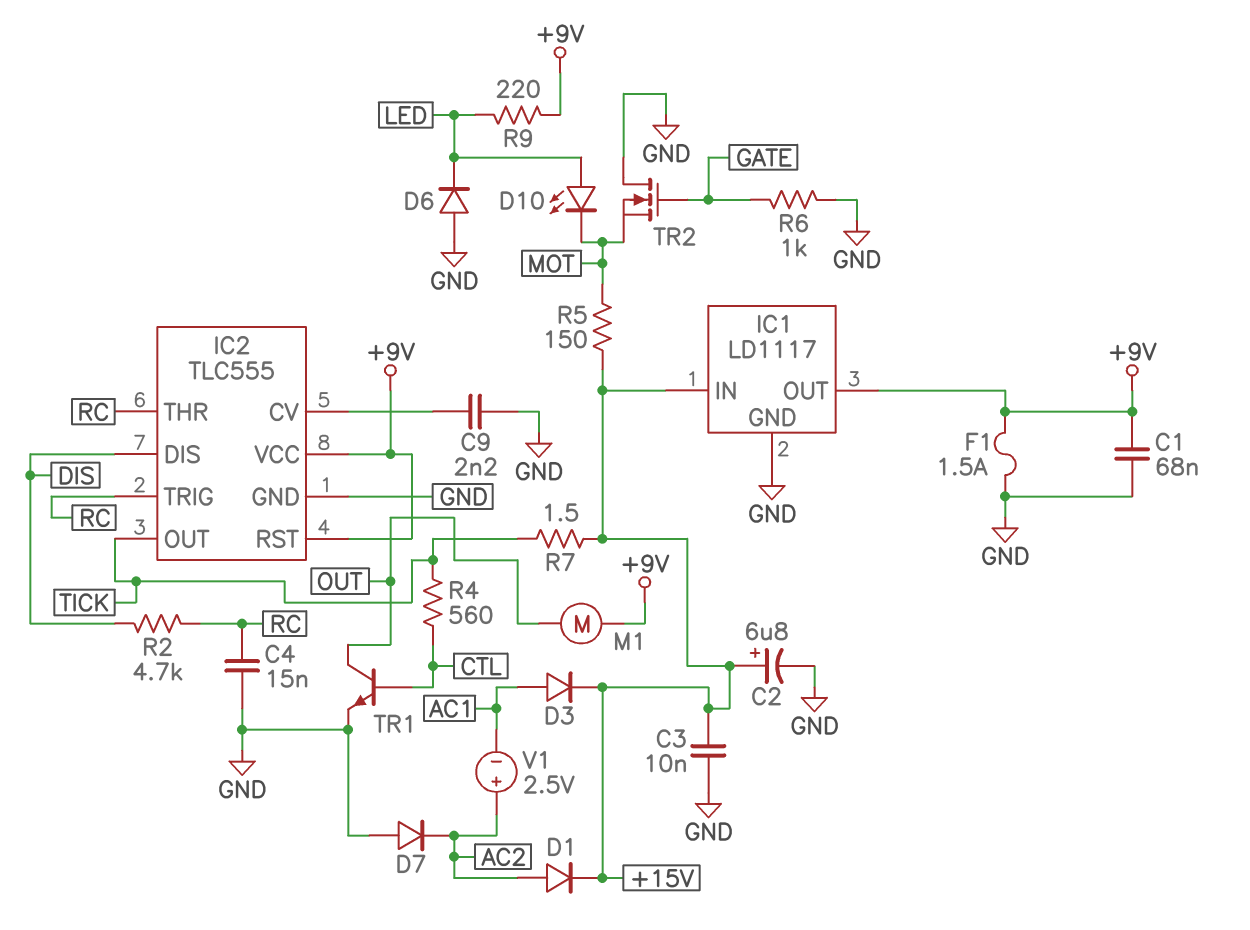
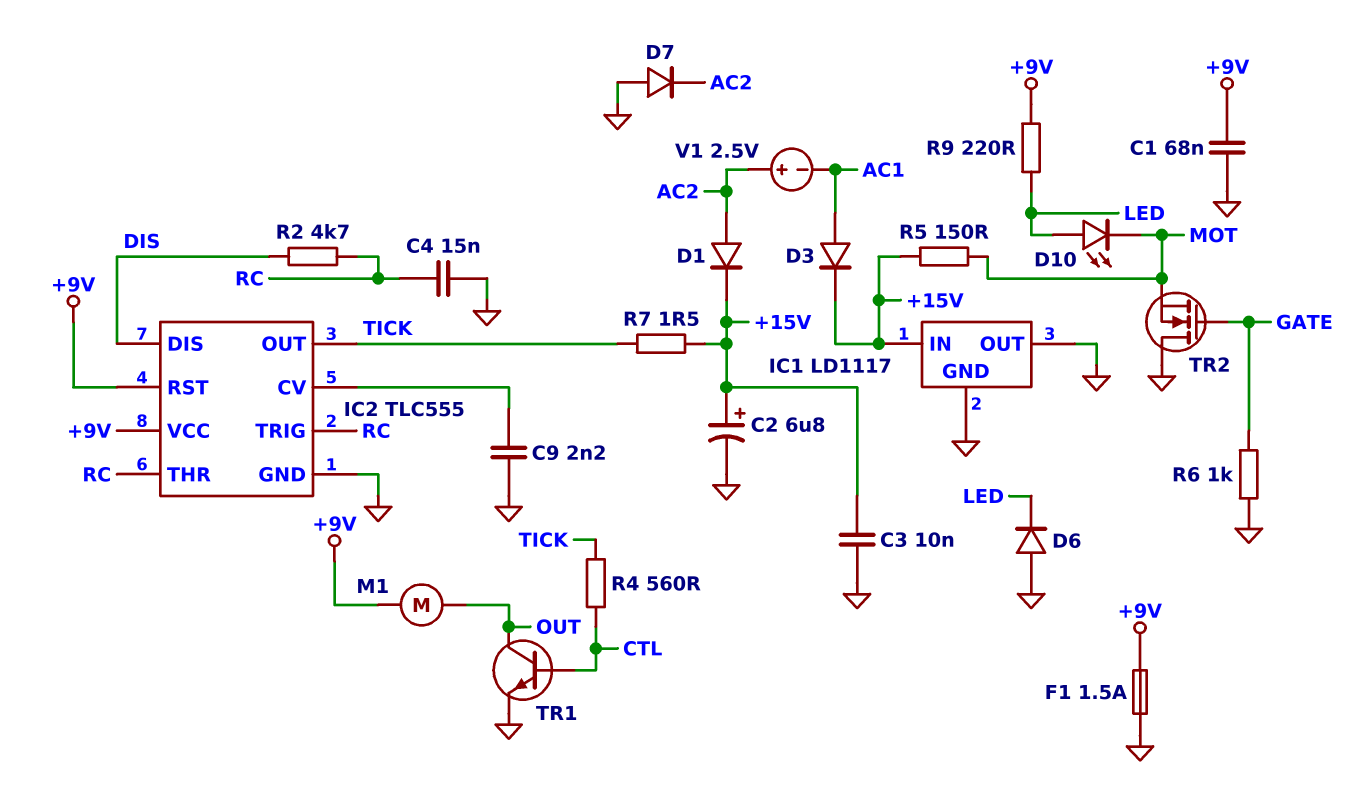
IC1 pin OUT: +9V -> GND

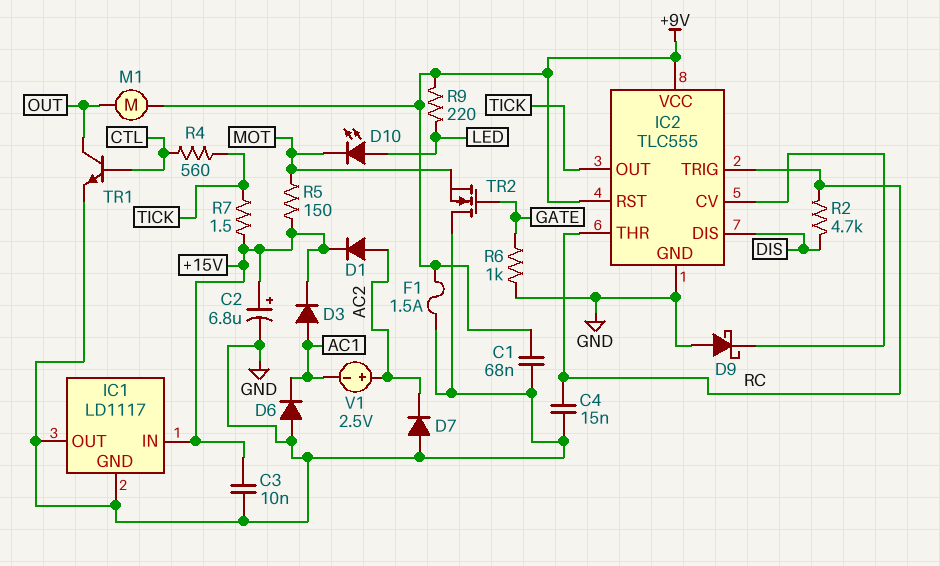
C9: 2.2nF (GND, IC2/CV) -> none
D6: diode (A GND, K LED) -> diode (A GND, K AC1)
D9: none -> schottky (A GND, K IC2/CV)

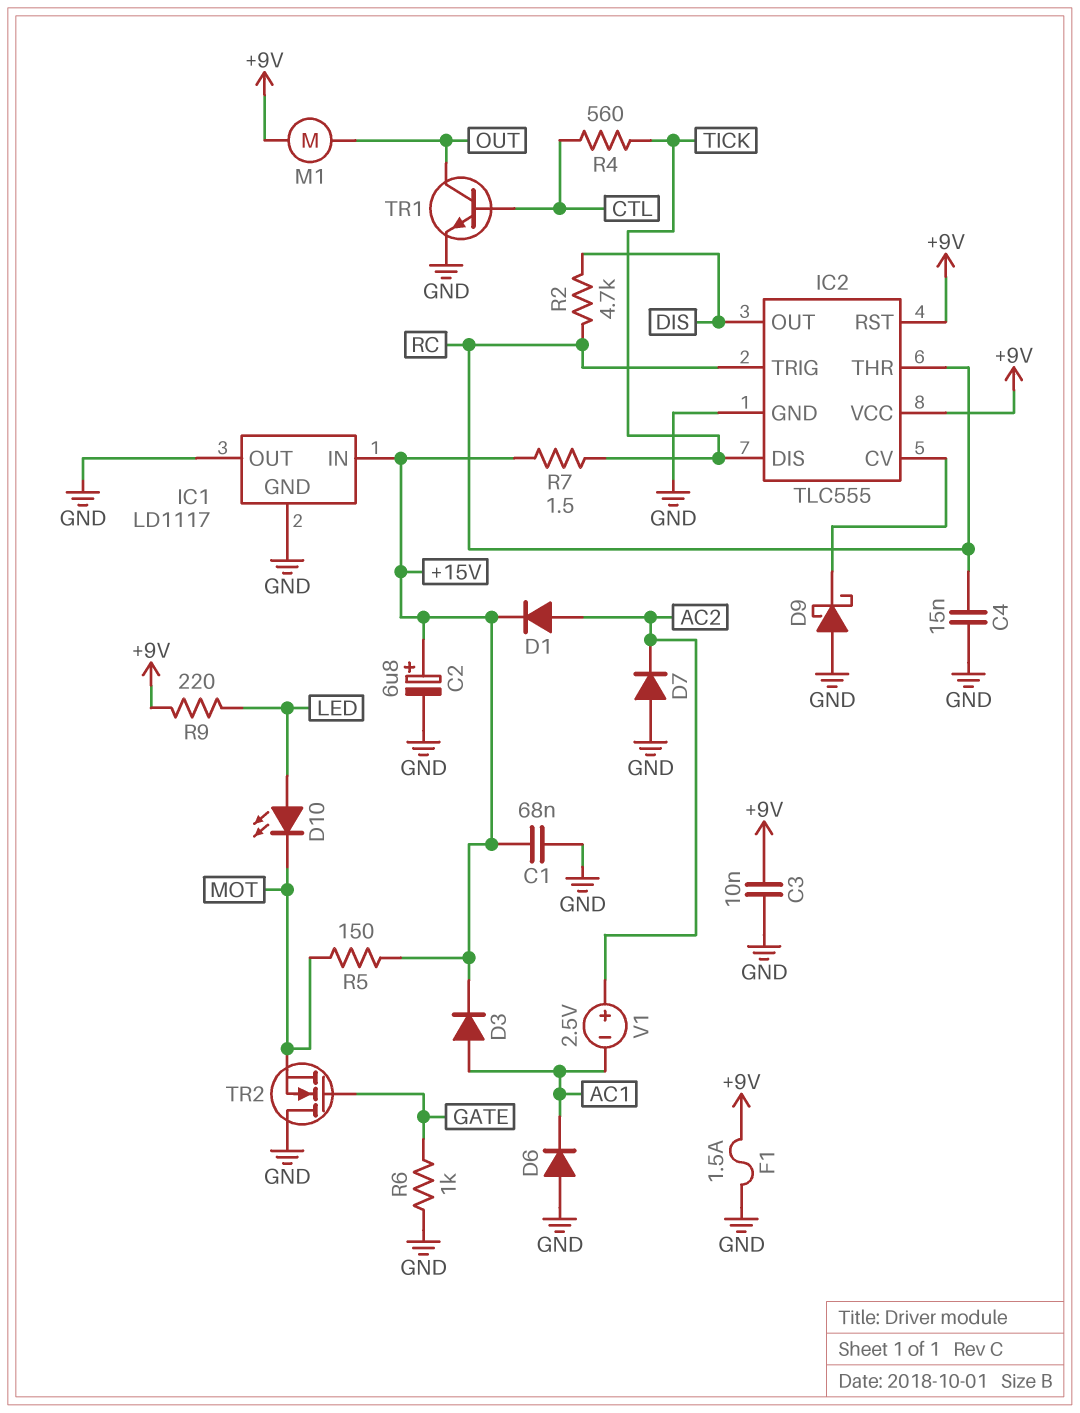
C1: 68nF (+9V, GND) -> 68nF (+15V, GND)
C3: 10nF (+15V, GND) -> 10nF (+9V, GND)
IC2 pin DIS: DIS -> TICK
IC2 pin OUT: TICK -> DIS

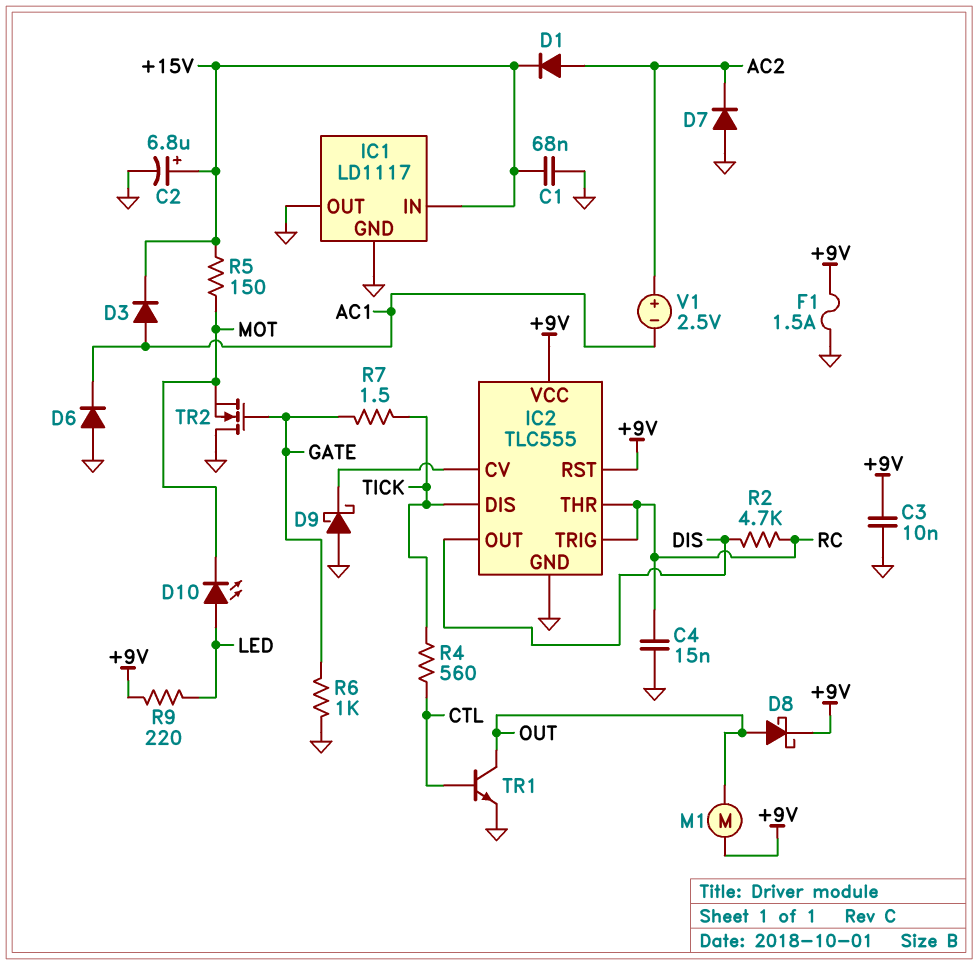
D8: none -> schottky (A OUT, K +9V)
R7: 1.5 (+15V, TICK) -> 1.5 (GATE, TICK)

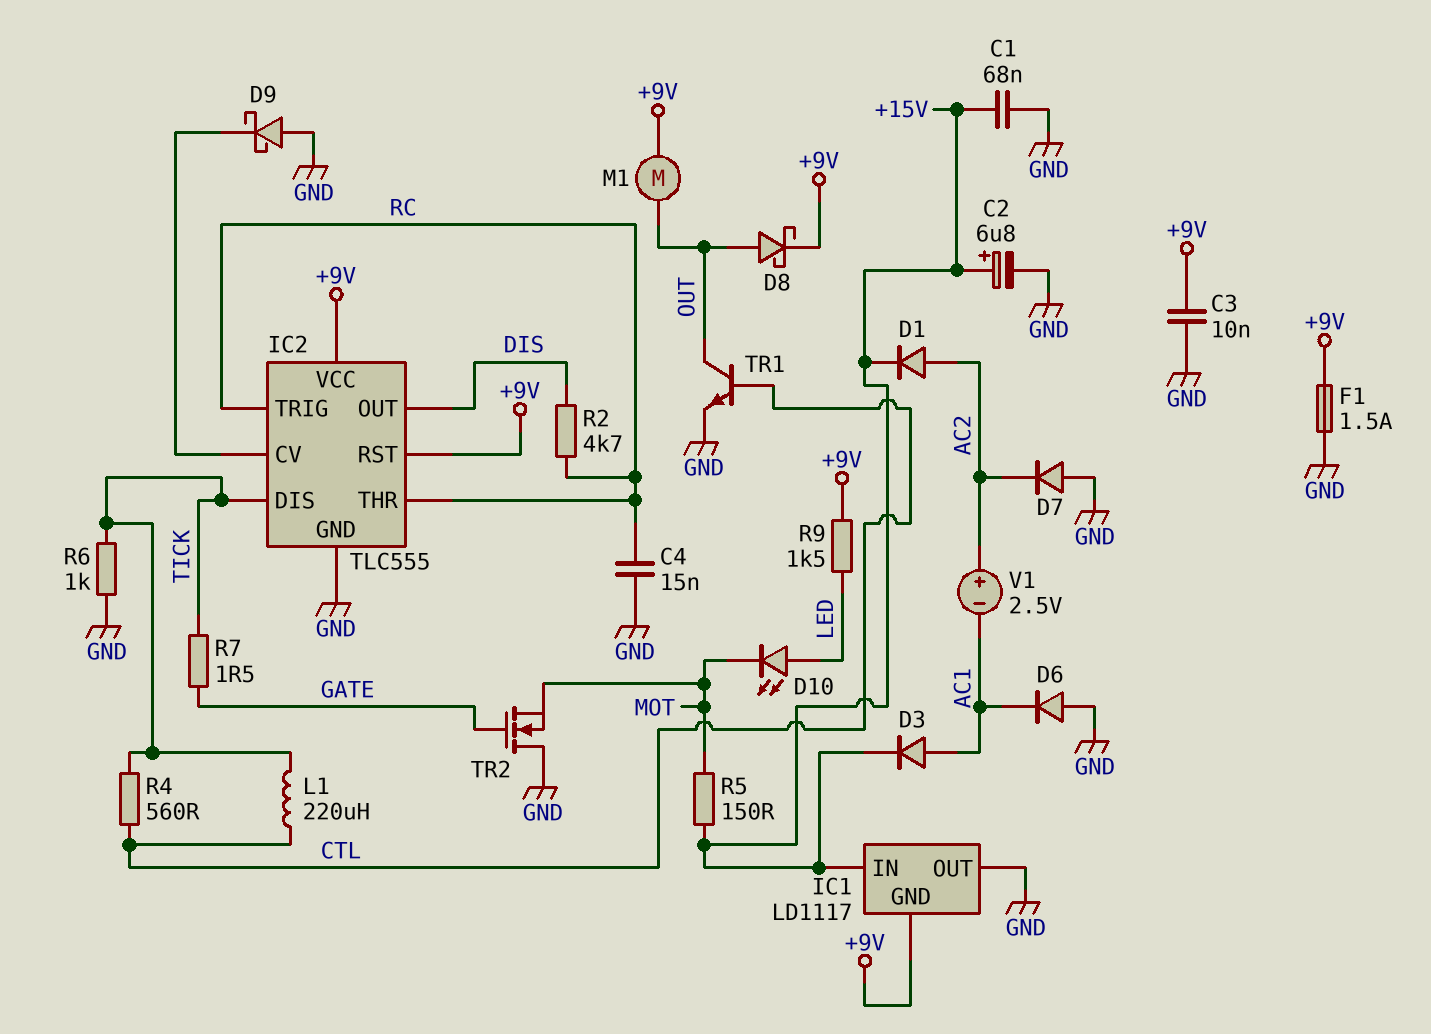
IC1 pin GND: GND -> +9V
L1: none -> 220uH (CTL, TICK)
R6: 1k (GATE, GND) -> 1k (GND, TICK)
R9: 220 (+9V, LED) -> 1.5k (+9V, LED)

